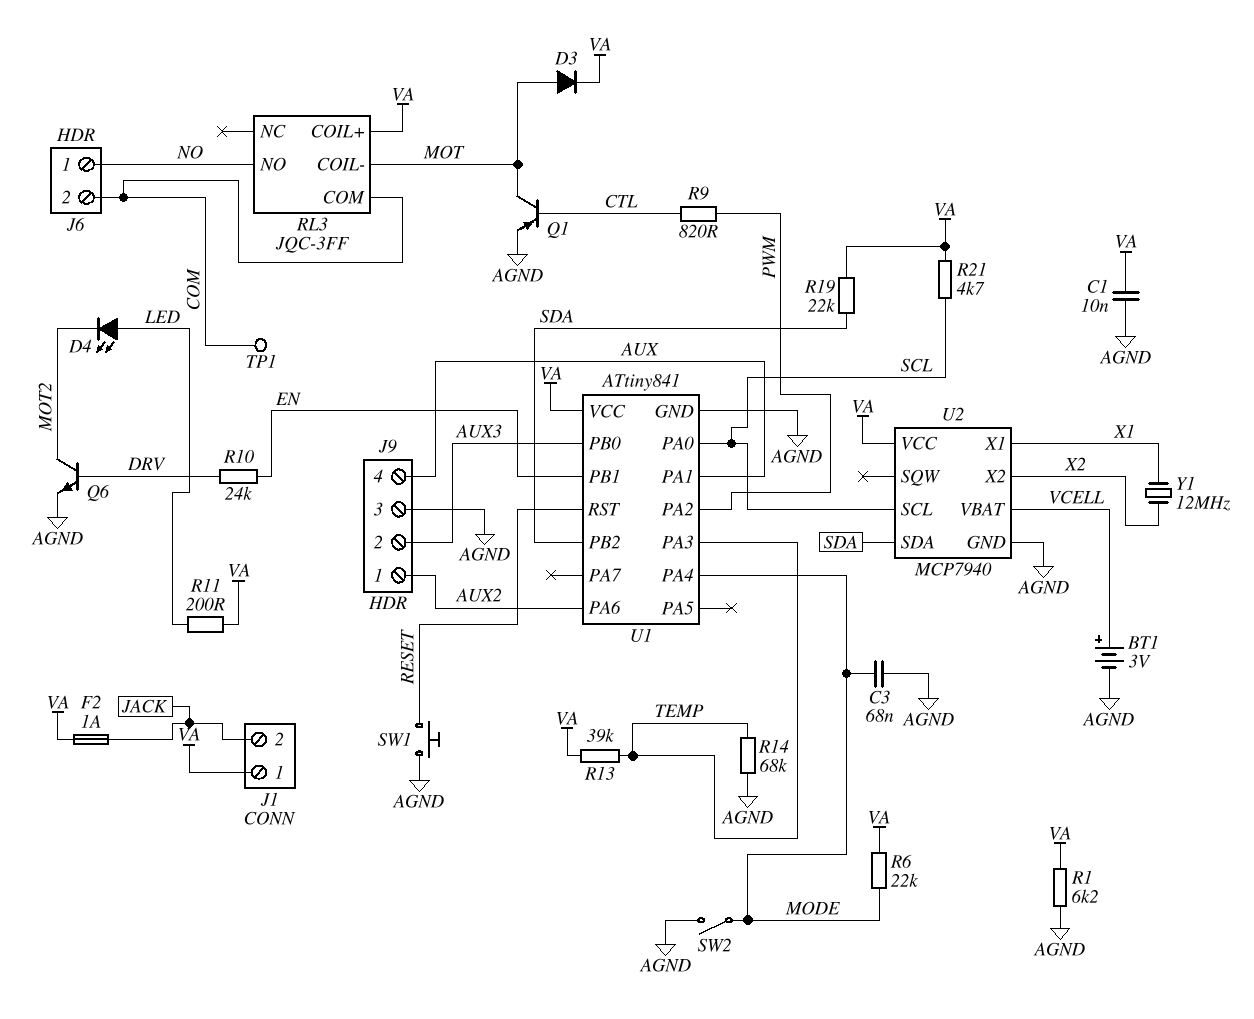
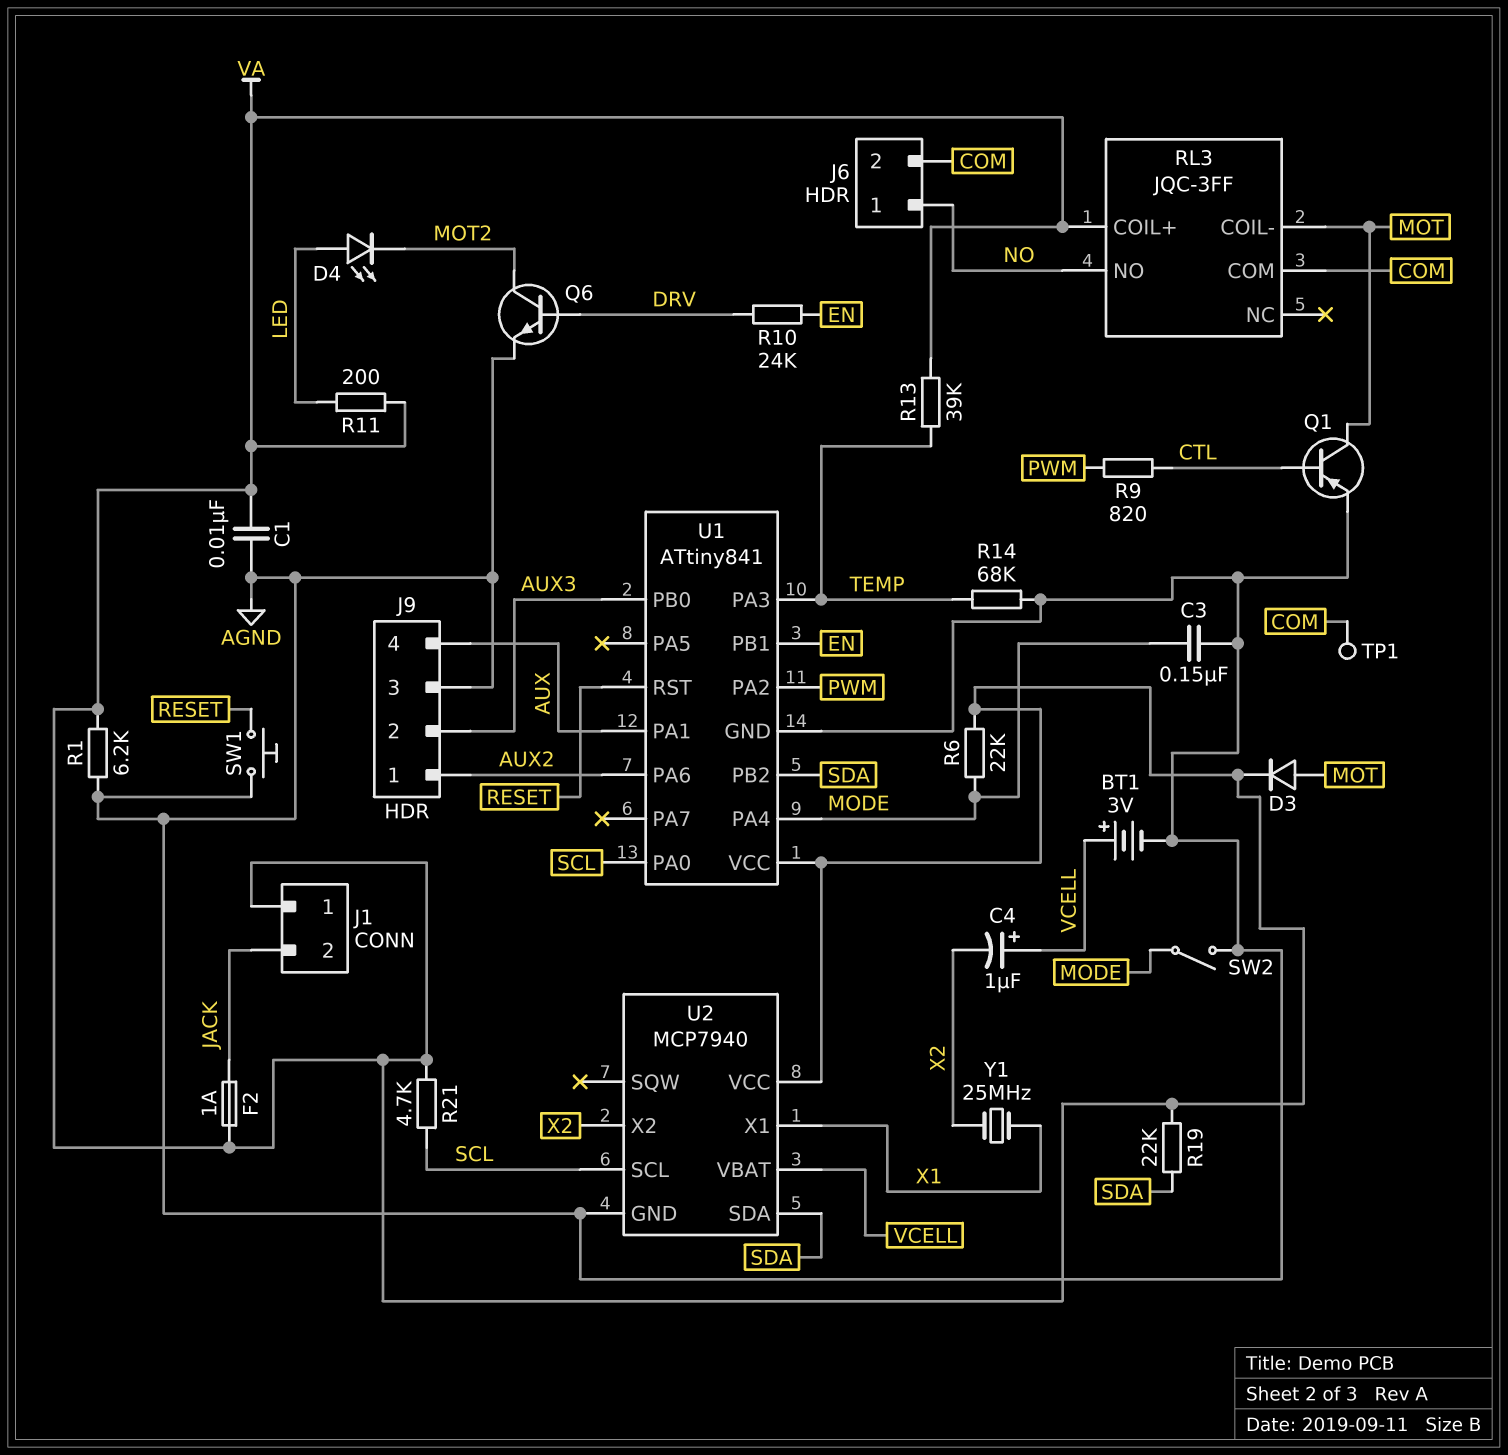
C3: 68nF (AGND, MODE) -> 150nF (AGND, MODE)
C4: none -> 1uF (plus VCELL, minus X2)
Y1: 12MHz (X1, X2) -> 25MHz (X1, X2)

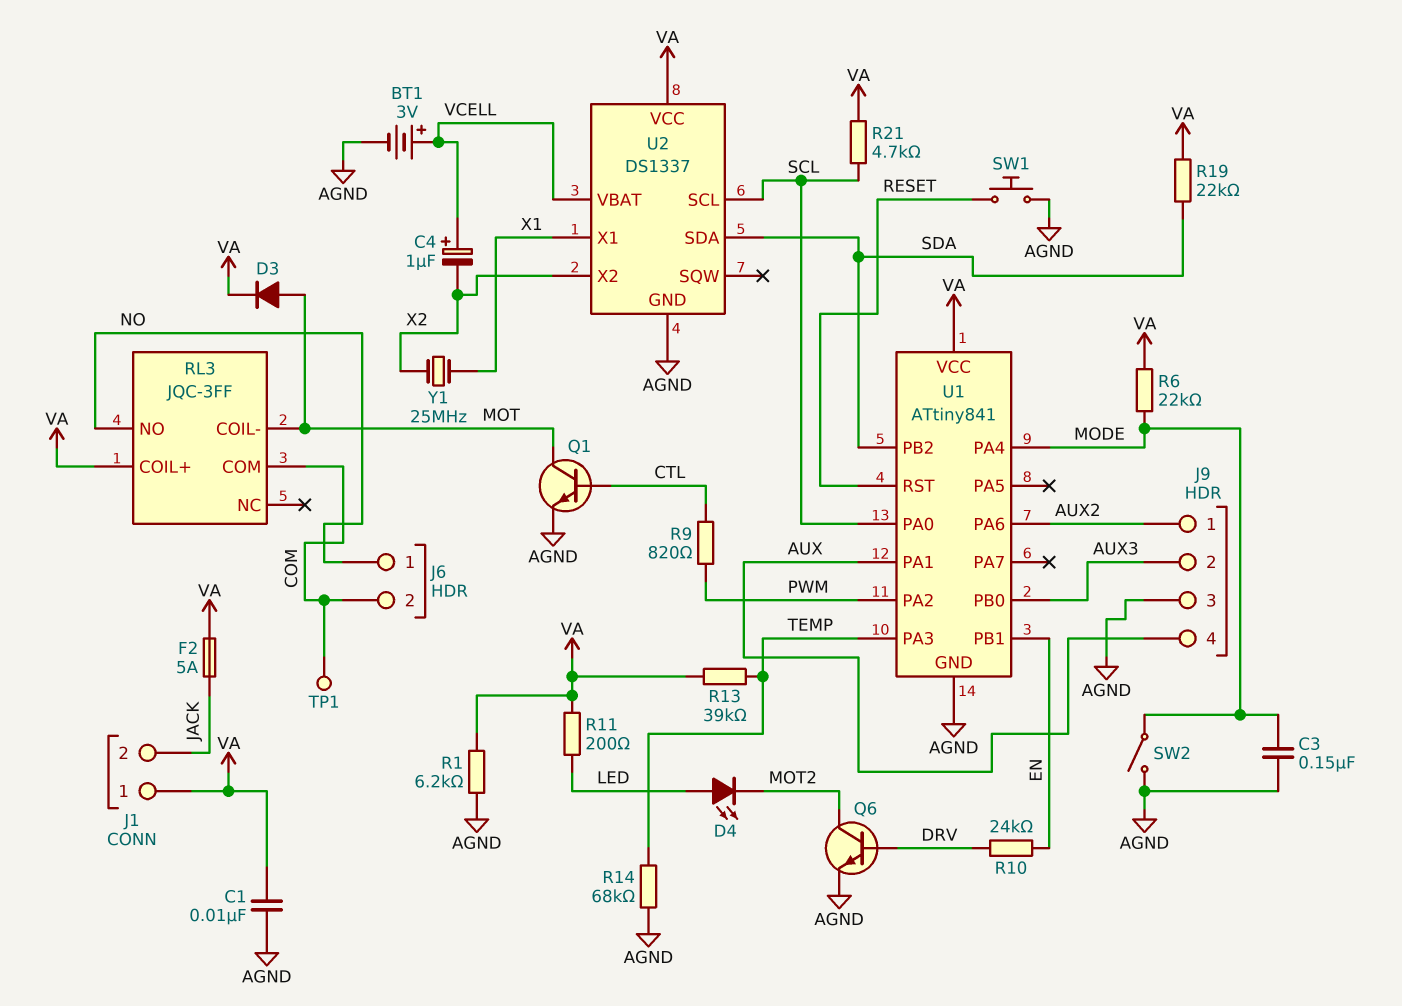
F2: 1A (JACK, VA) -> 5A (JACK, VA)
Q1: PNP (B CTL, C MOT, E AGND) -> NPN (B CTL, C MOT, E AGND)
U2: MCP7940 -> DS1337

